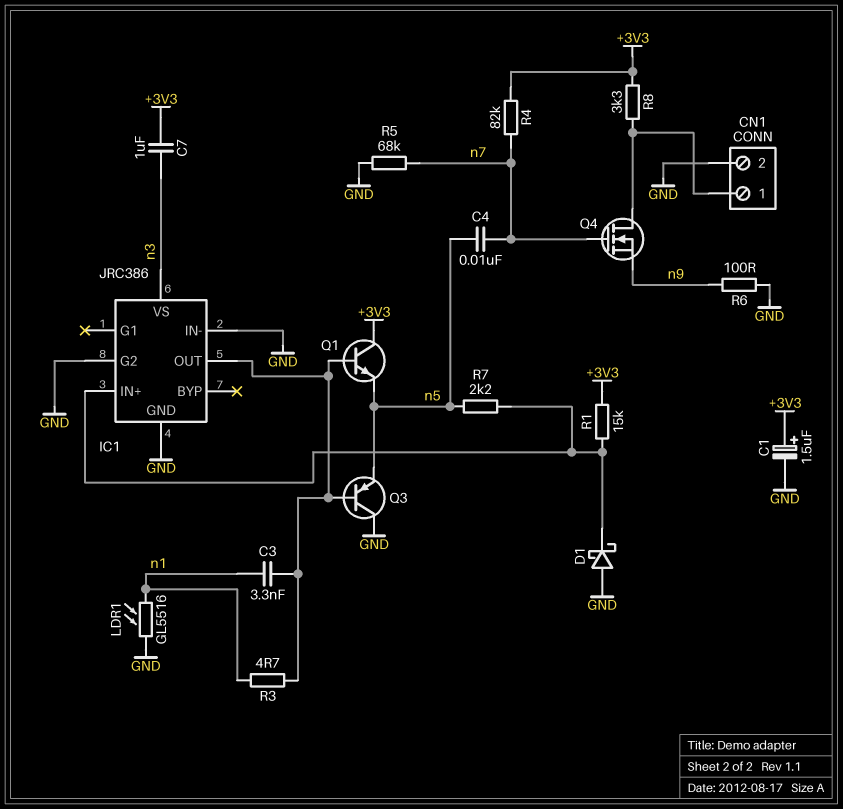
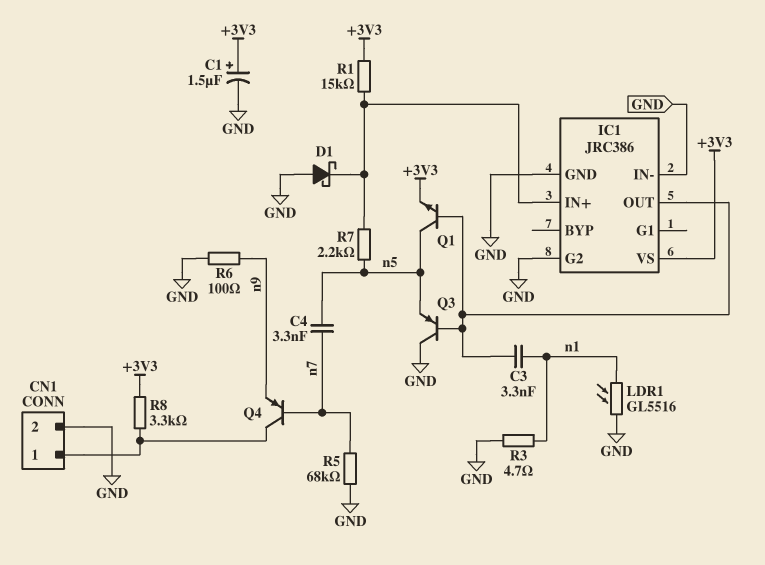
C4: 10nF (n5, n7) -> 3.3nF (n5, n7)
C7: 1uF (+3V3, n3) -> none
IC1 pin VS: n3 -> +3V3
Q1: NPN (B IC1/OUT, C +3V3, E n5) -> NPN (B IC1/OUT, C n5, E +3V3)
Q4: NMOS (G n7, D CN1/1, S n9) -> PNP (B n7, C CN1/1, E n9)
R3: 4.7 (IC1/OUT, n1) -> 4.7 (GND, n1)
R4: 82k (+3V3, n7) -> none

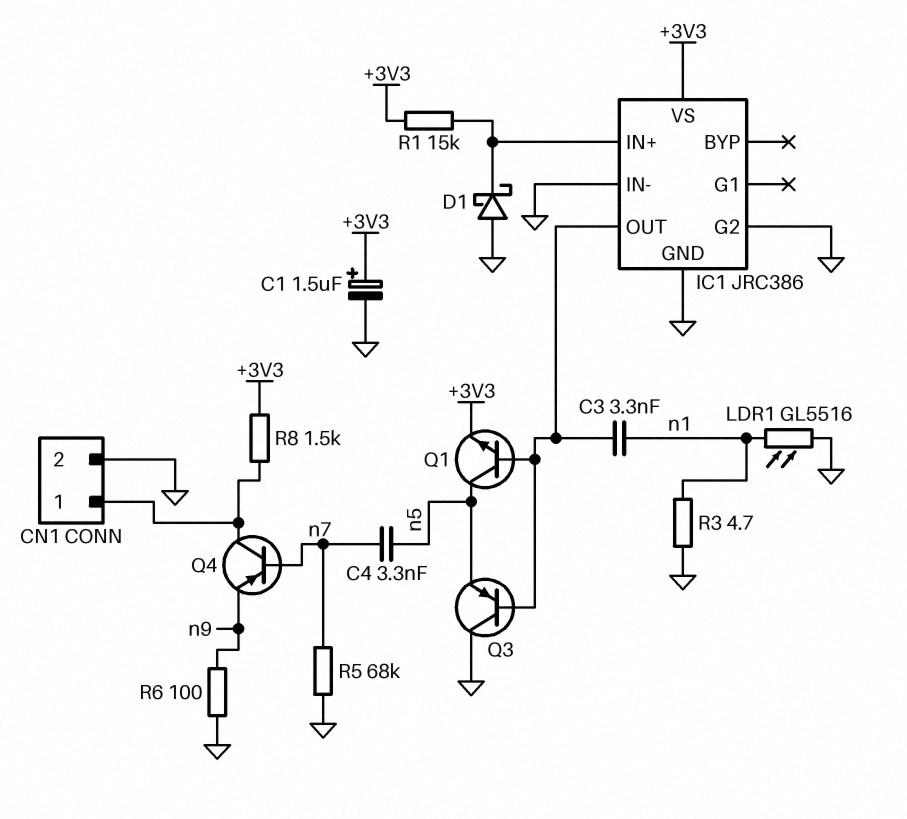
R7: 2.2k (IC1/IN+, n5) -> none
R8: 3.3k (+3V3, CN1/1) -> 1.5k (+3V3, CN1/1)

